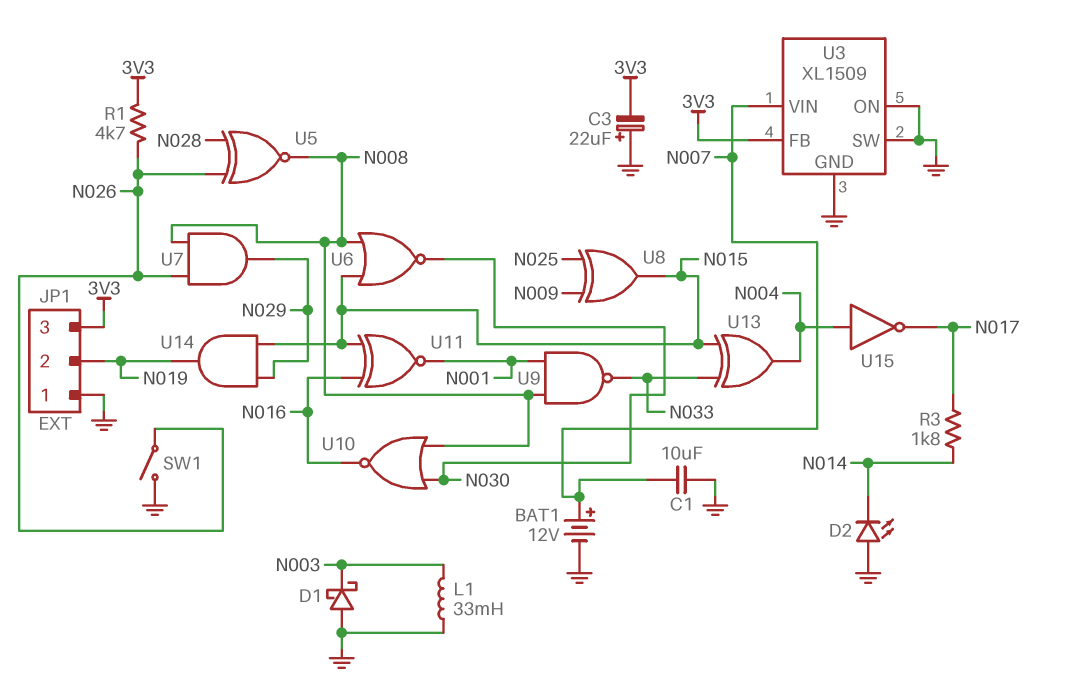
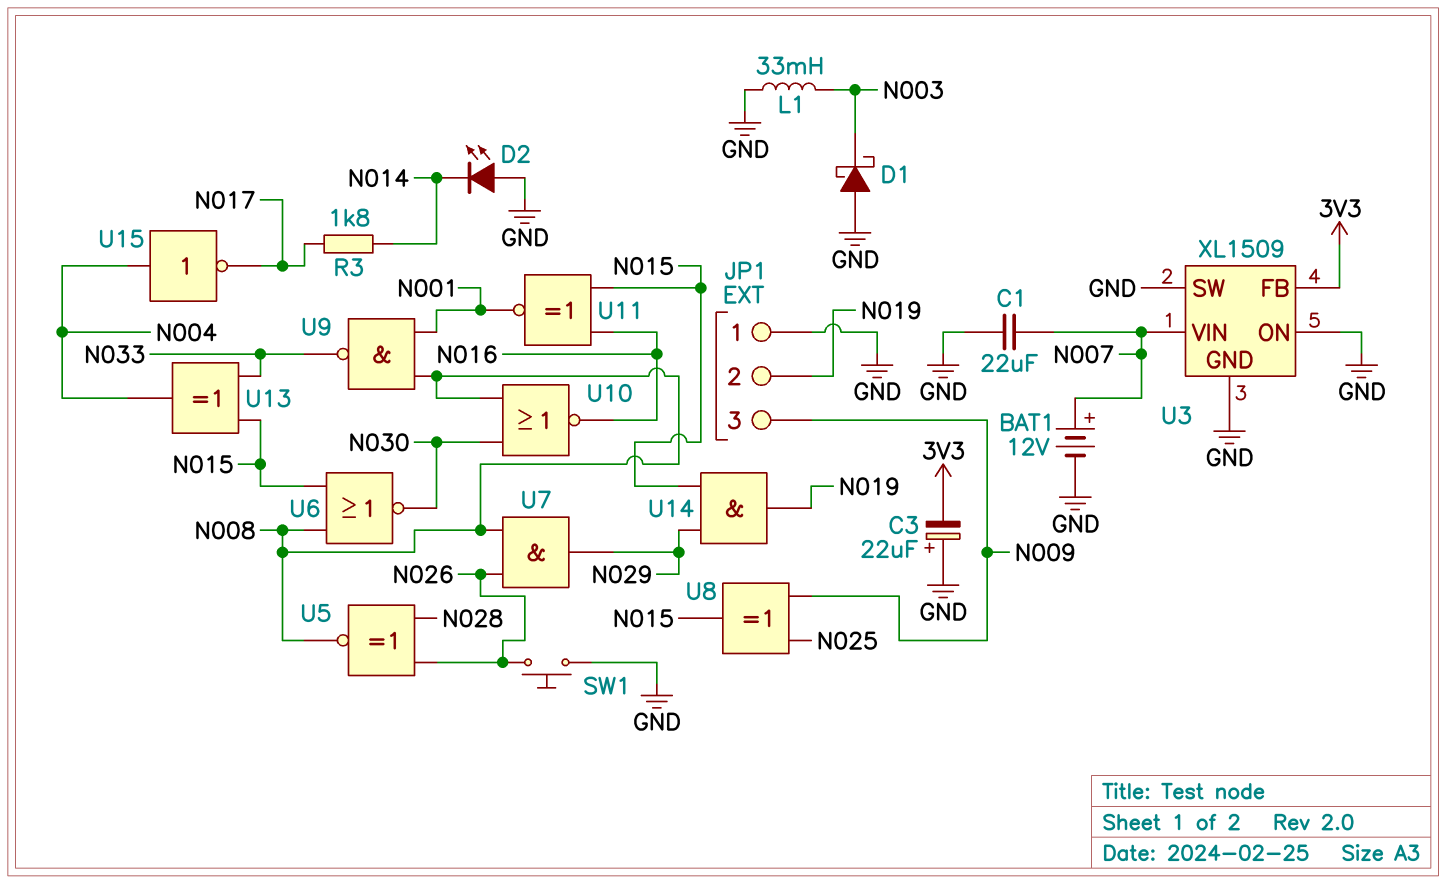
C1: 10uF (GND, N007) -> 22uF (GND, N007)
JP1 pin 3: 3V3 -> N009
R1: 4.7k (3V3, N026) -> none
SW1: switch (GND, N026) -> button (GND, N026)

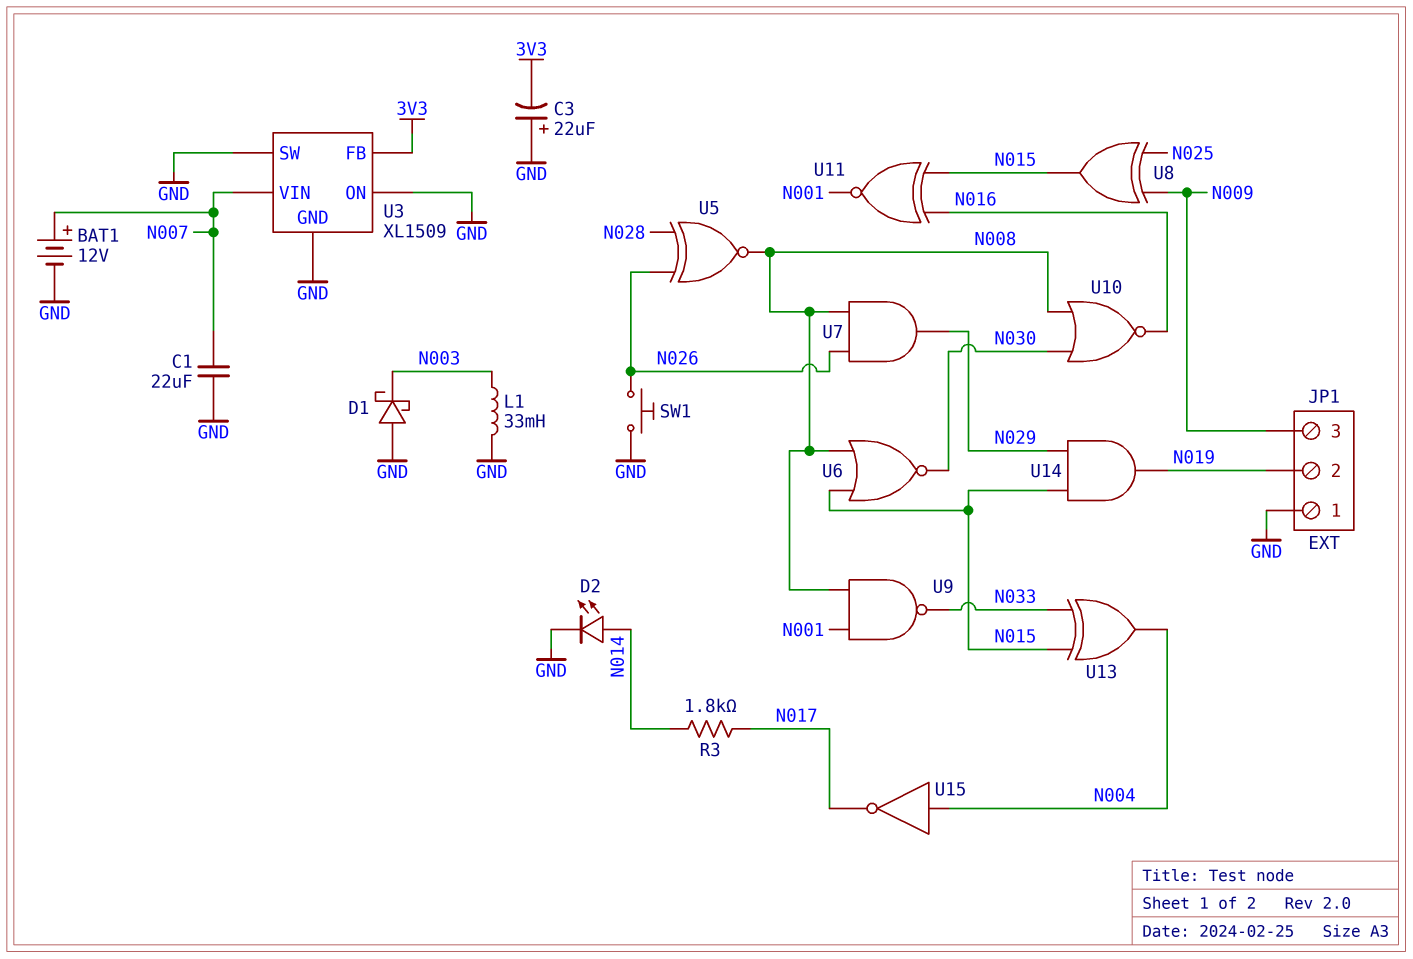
D2: LED (A GND, K N014) -> LED (A N014, K GND)

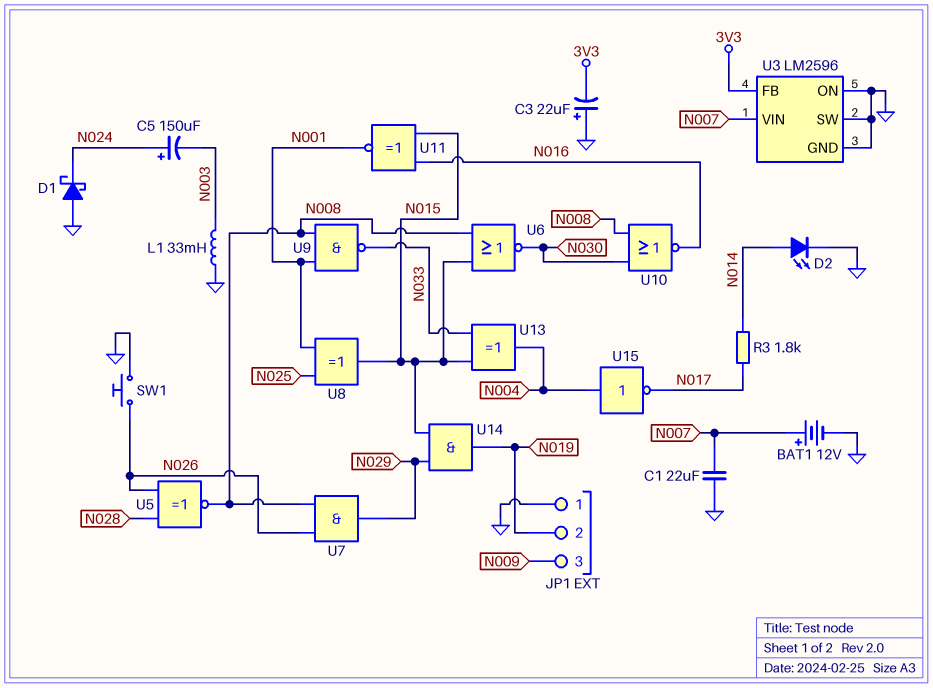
C5: none -> 150uF (plus N024, minus N003)
D1: schottky (A GND, K N003) -> schottky (A GND, K N024)
U3: XL1509 -> LM2596
U8: XOR (in N009, in N025, out N015) -> XOR (in N001, in N025, out N015)

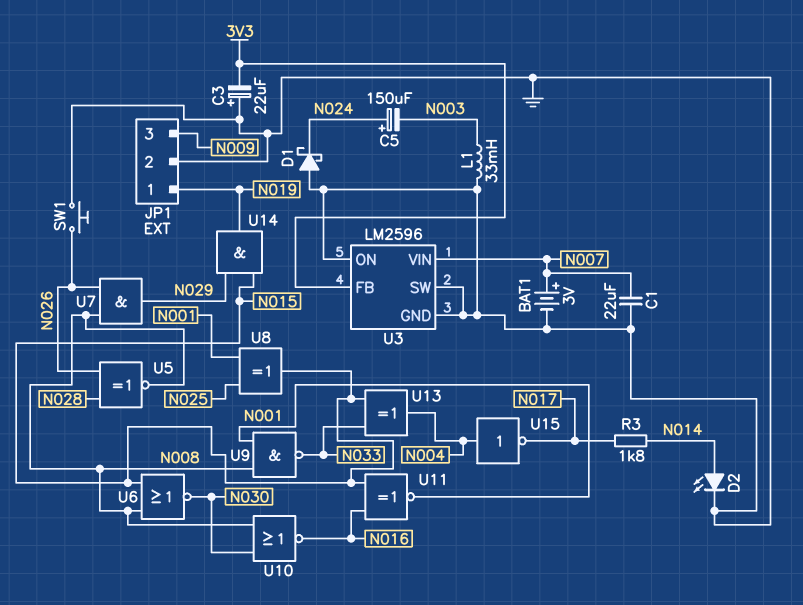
BAT1: 12V (plus N007, minus GND) -> 3V (plus N007, minus GND)
JP1 pin 1: GND -> N019
JP1 pin 2: N019 -> GND

